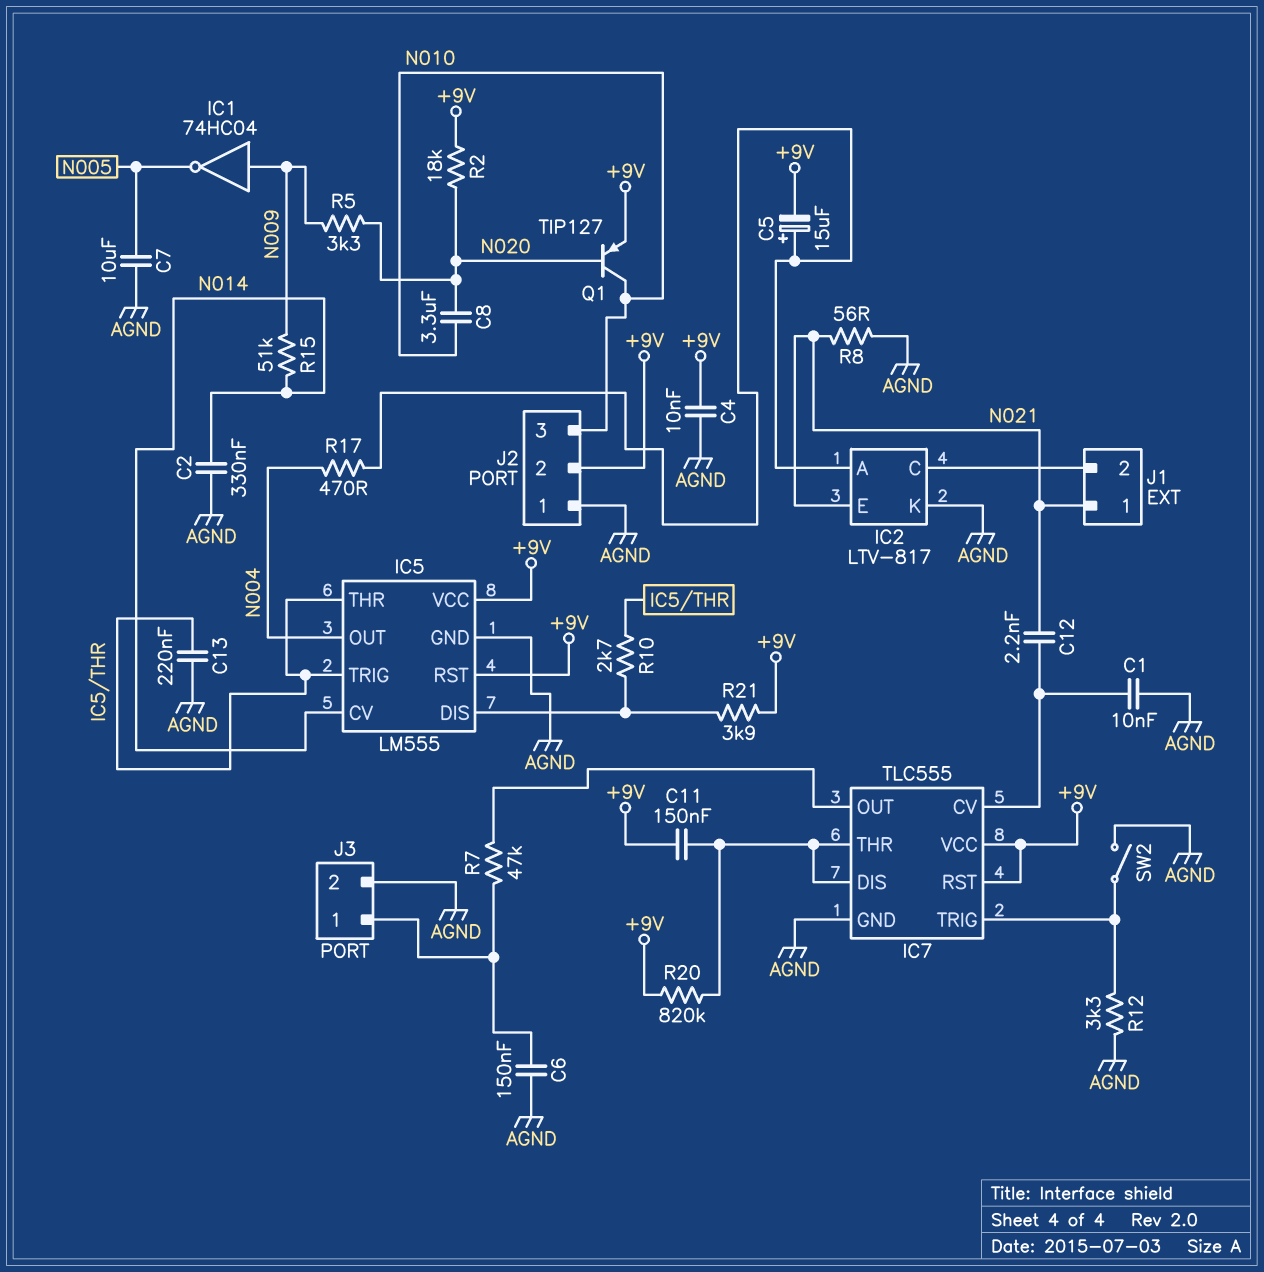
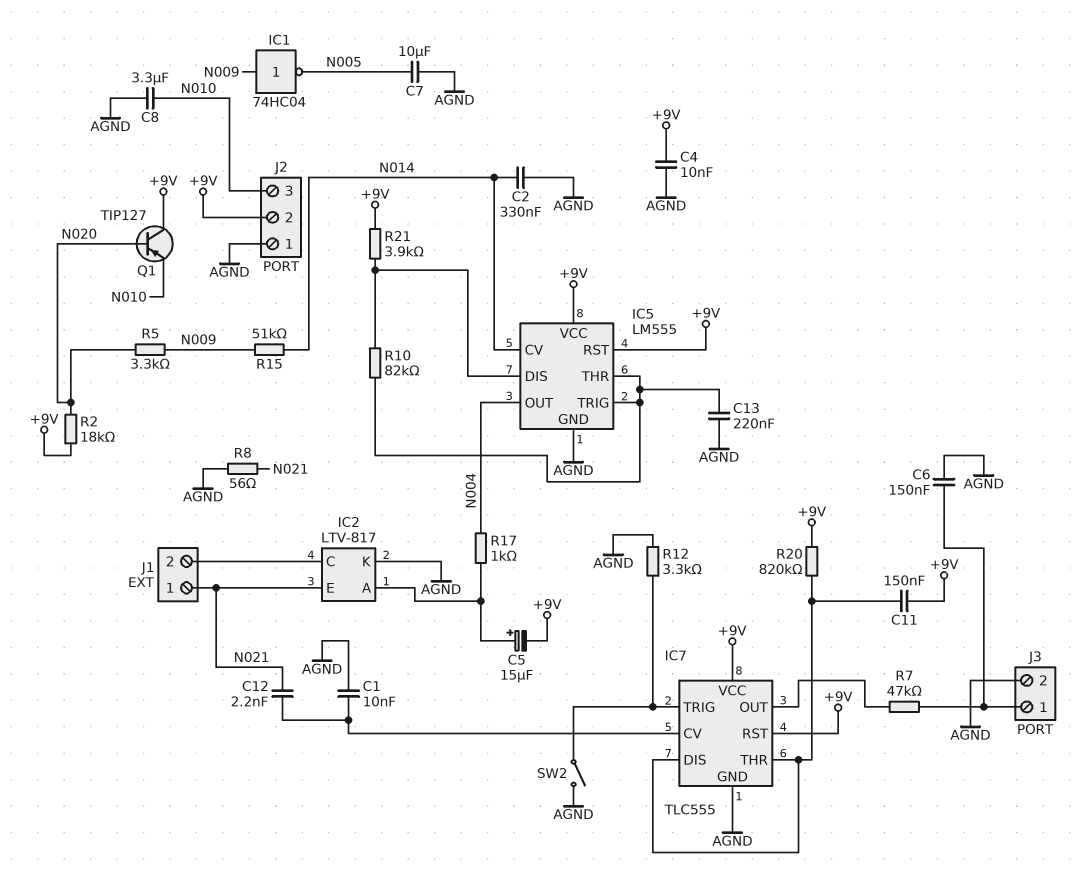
C8: 3.3uF (N010, N020) -> 3.3uF (AGND, N010)
Q1: PNP TIP127 (B N020, C N010, E +9V) -> PNP TIP127 (B N020, C +9V, E N010)
R10: 2.7k (IC5/DIS, IC5/THR) -> 82k (IC5/DIS, IC5/THR)
R17: 470 (IC2/A, N004) -> 1k (IC2/A, N004)

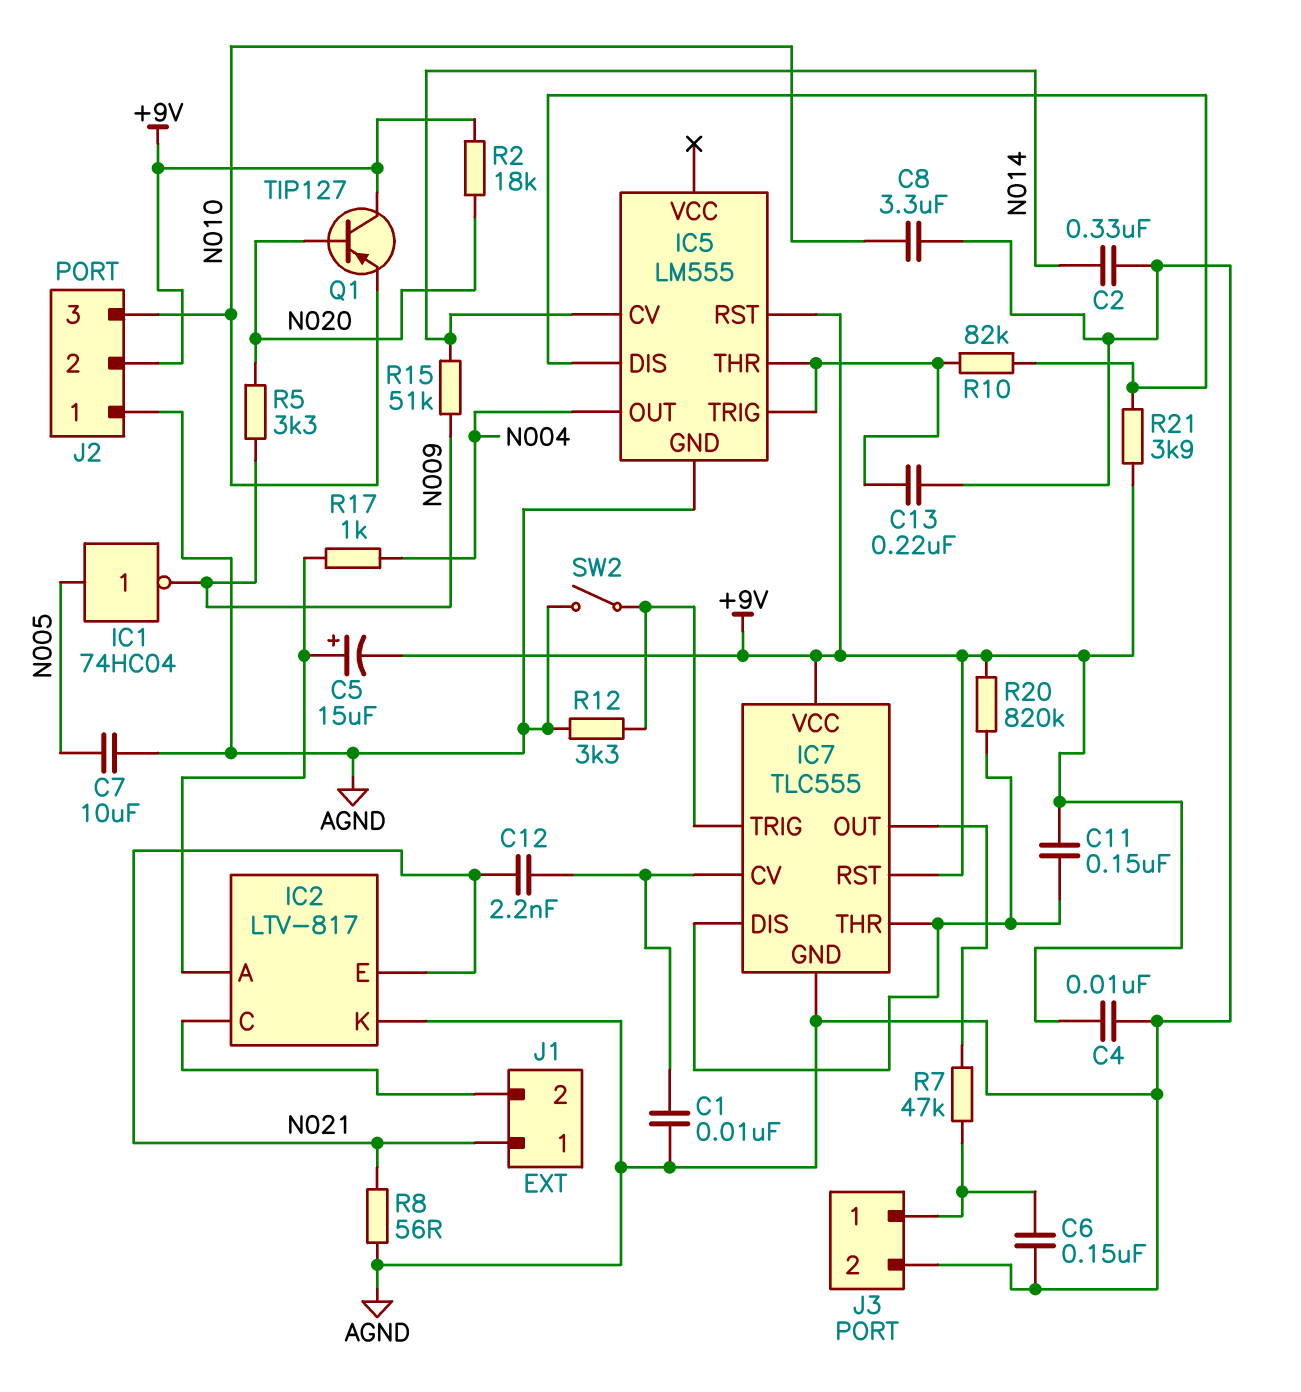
IC1: NOT 74HC04 (in N009, out N005) -> NOT 74HC04 (in N005, out N009)
IC5 pin VCC: +9V -> none

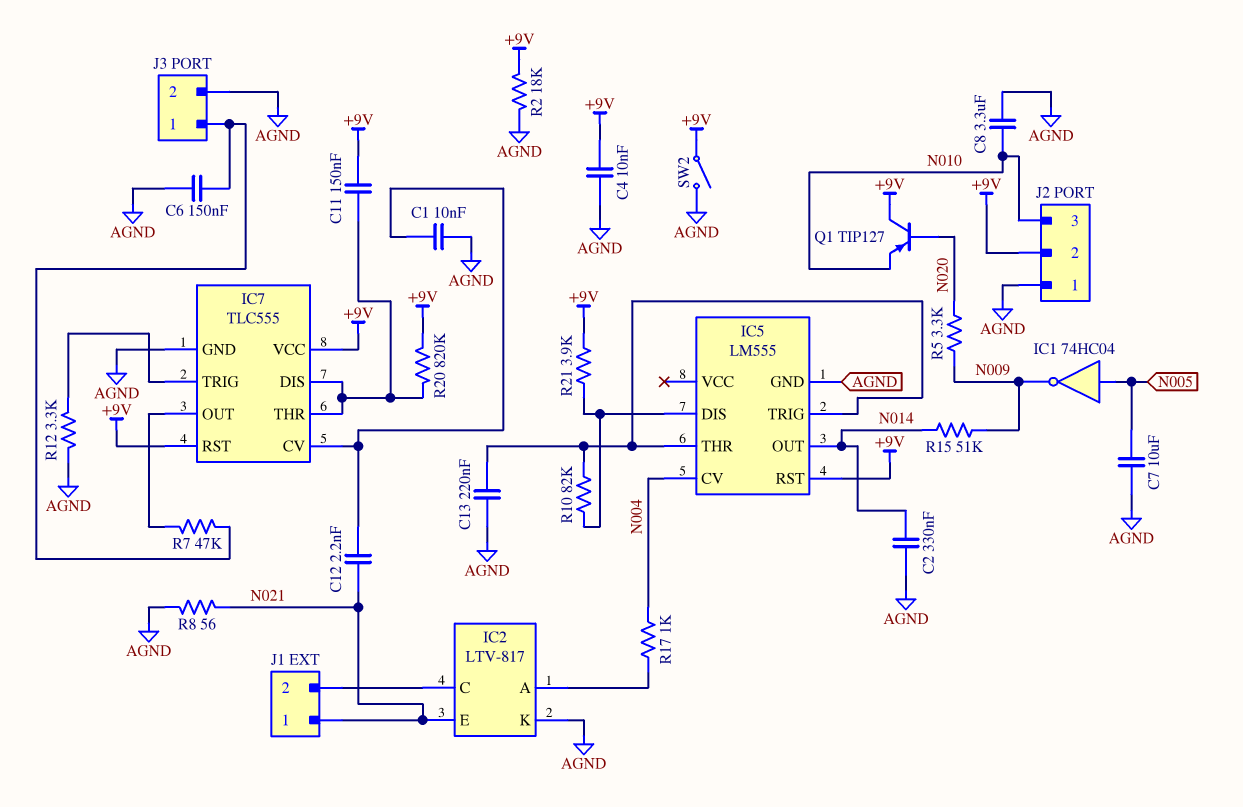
C5: 15uF (plus IC2/A, minus +9V) -> none
IC5 pin CV: N014 -> N004
IC5 pin OUT: N004 -> N014
R2: 18k (+9V, N020) -> 18k (+9V, AGND)
SW2: switch (AGND, IC7/TRIG) -> switch (+9V, AGND)

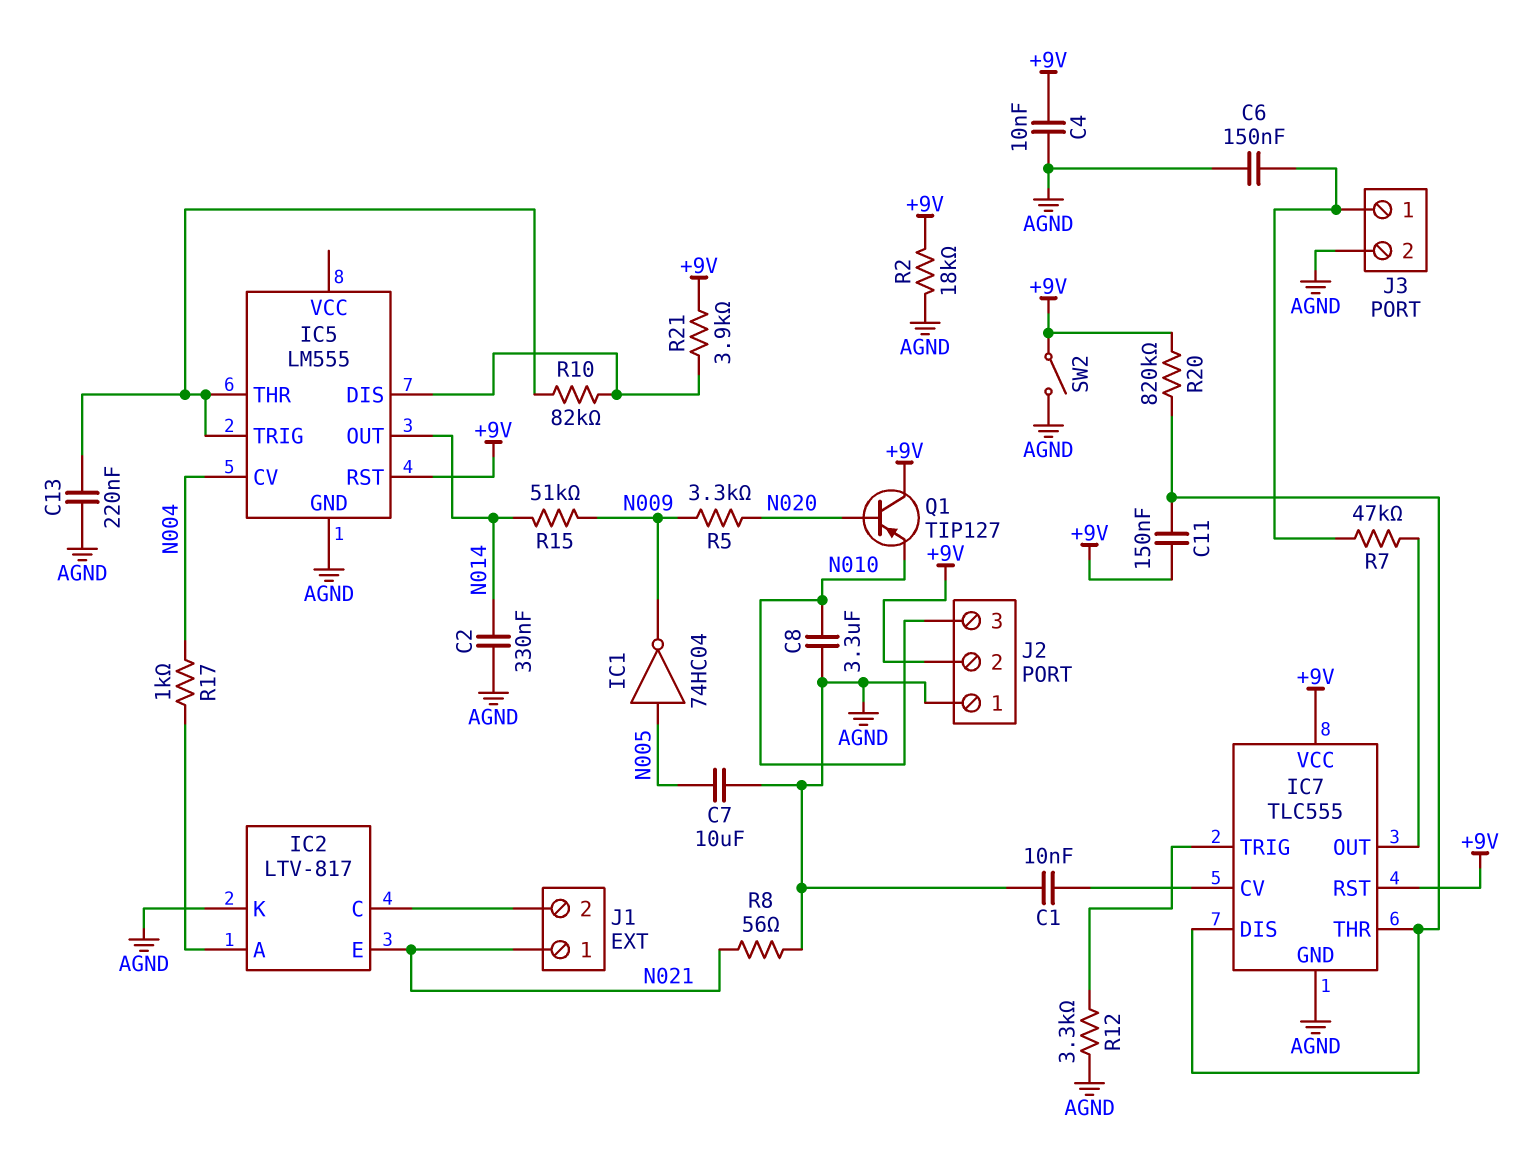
C12: 2.2nF (IC7/CV, N021) -> none

